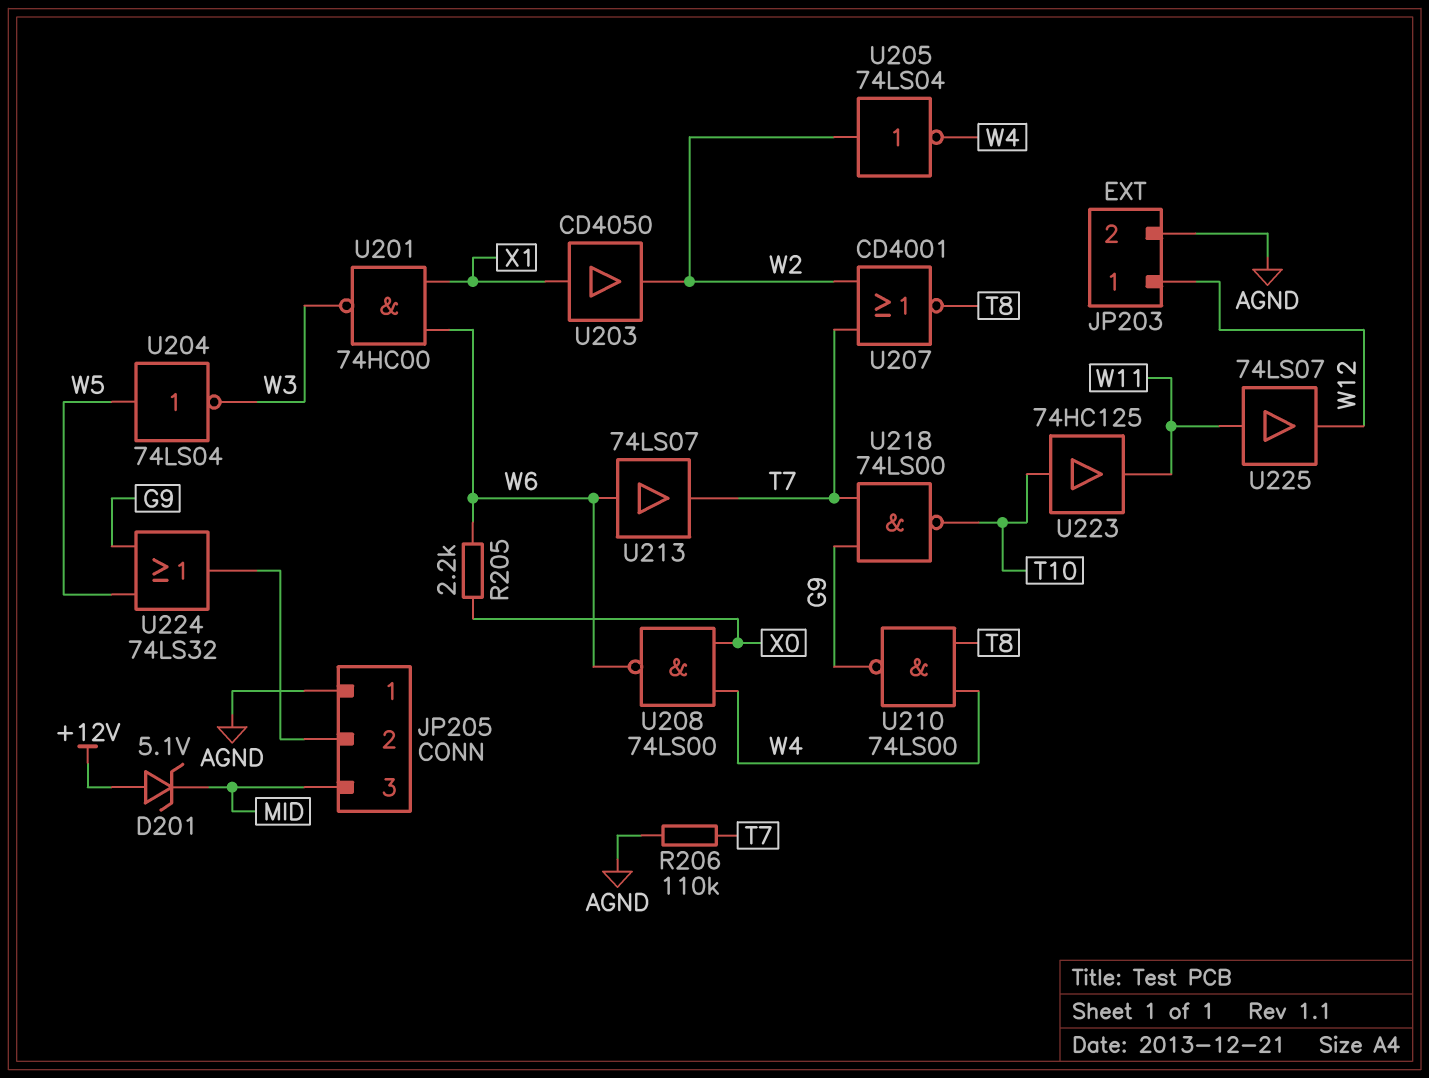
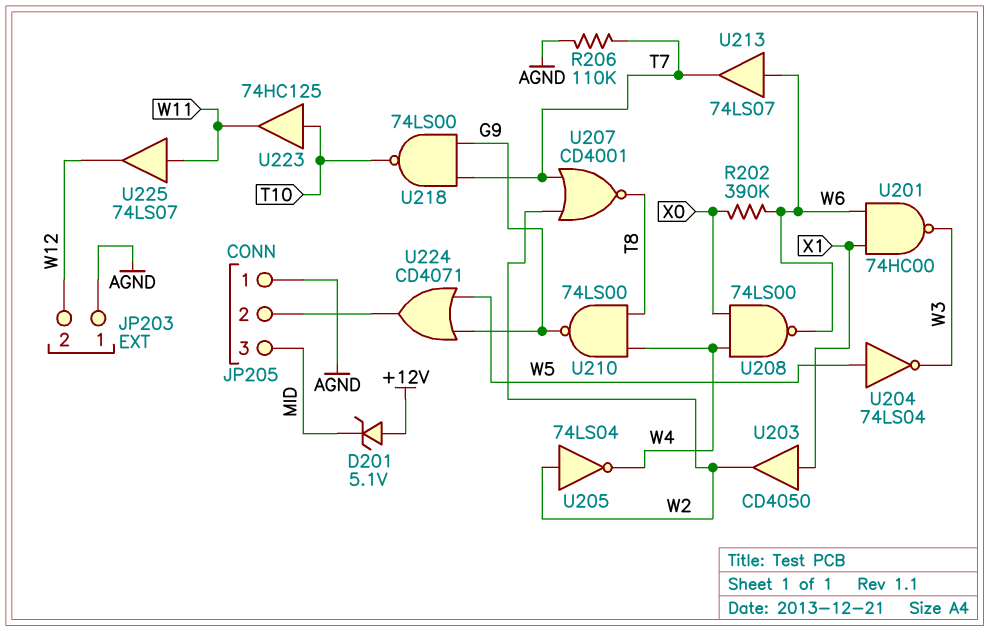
JP203 pin 1: W12 -> AGND
JP203 pin 2: AGND -> W12
R202: none -> 390k (W6, X0)
R205: 2.2k (W6, X0) -> none
U224: OR 74LS32 (in G9, in W5, out JP205/2) -> OR CD4071 (in G9, in W5, out JP205/2)

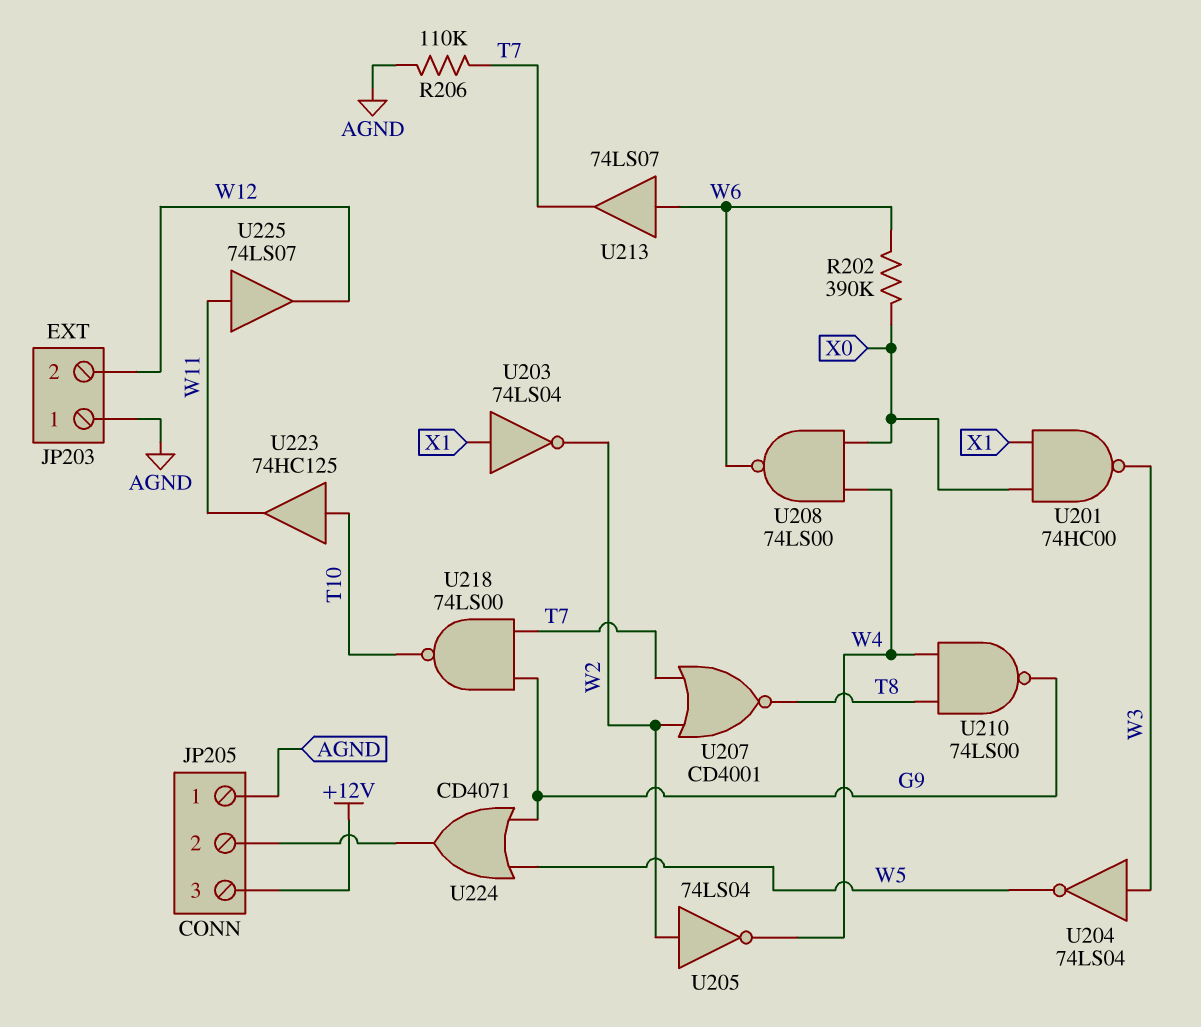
D201: zener 5.1V (A +12V, K MID) -> none
JP205 pin 3: MID -> +12V
U201: NAND 74HC00 (in W6, in X1, out W3) -> NAND 74HC00 (in X0, in X1, out W3)
U203: buffer CD4050 (in X1, out W2) -> NOT 74LS04 (in X1, out W2)
U204: NOT 74LS04 (in W5, out W3) -> NOT 74LS04 (in W3, out W5)

